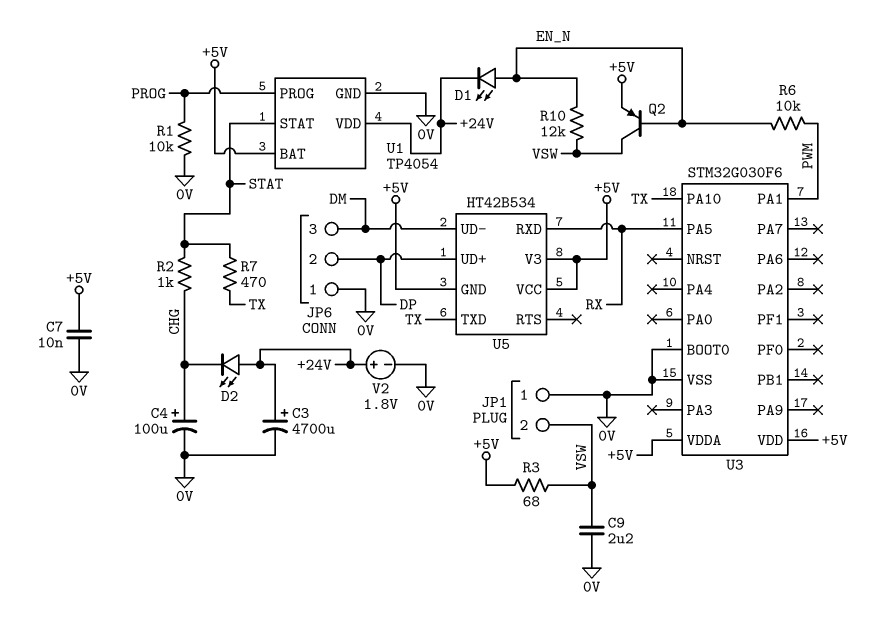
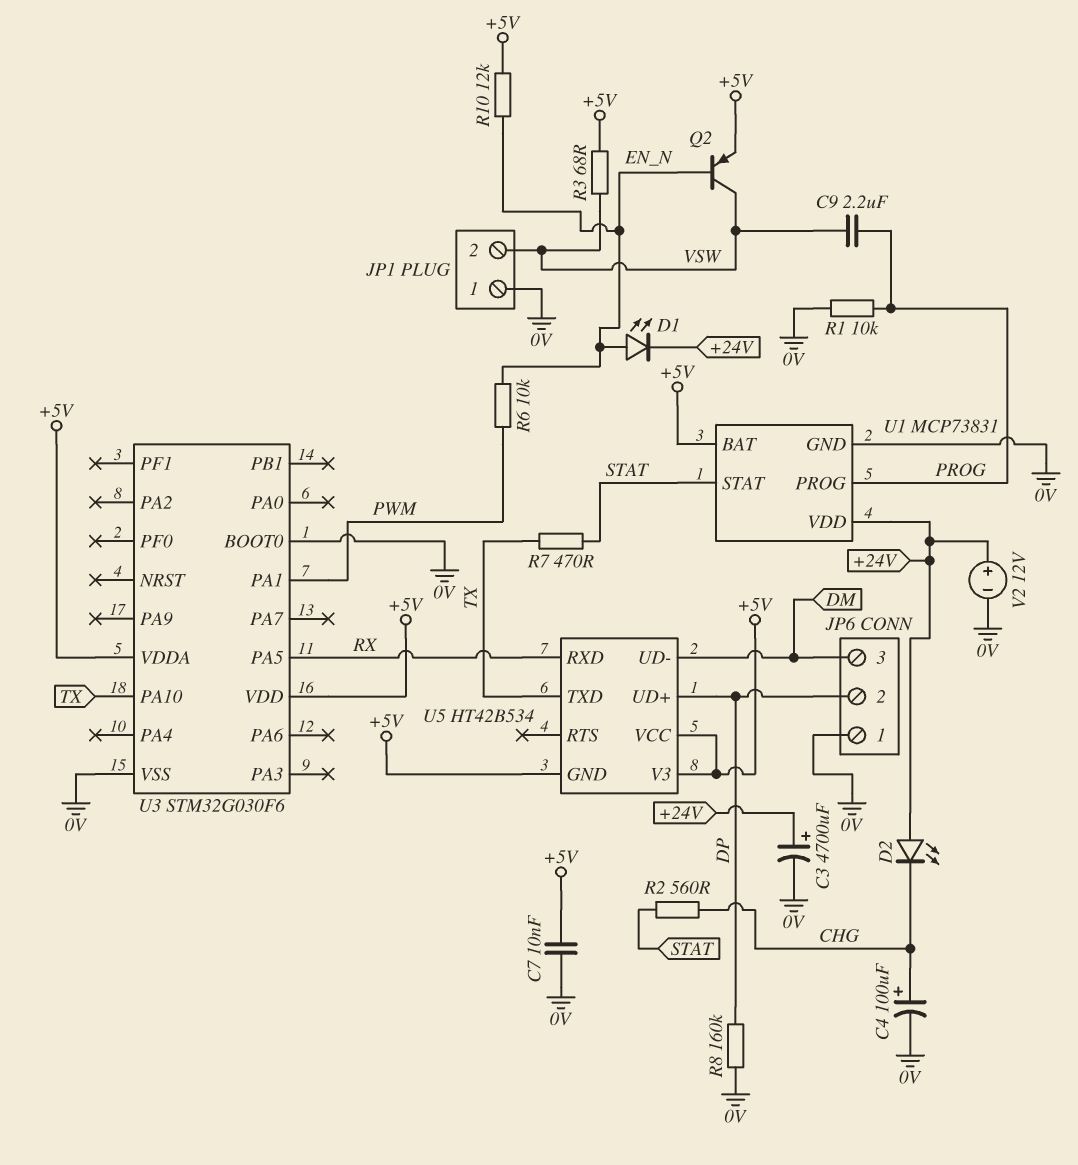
C9: 2.2uF (0V, VSW) -> 2.2uF (PROG, VSW)
R2: 1k (CHG, STAT) -> 560 (CHG, STAT)
R8: none -> 160k (0V, DP)
R10: 12k (EN_N, VSW) -> 12k (+5V, EN_N)
U1: TP4054 -> MCP73831
V2: 1.8V (plus +24V, minus 0V) -> 12V (plus +24V, minus 0V)

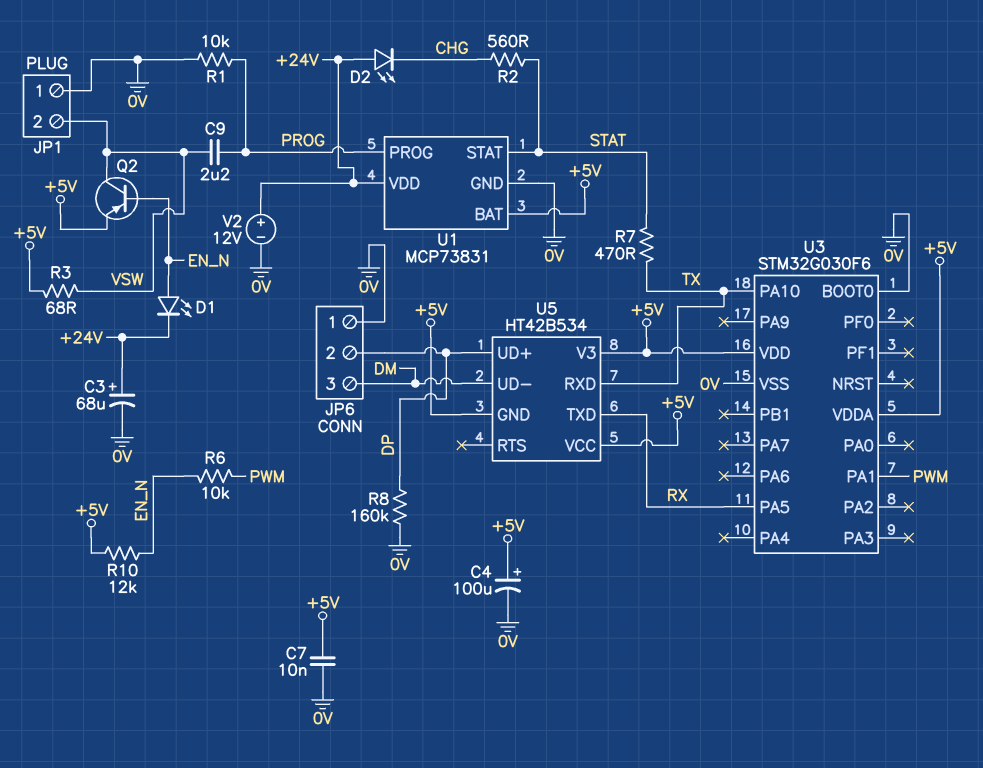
C3: 4700uF (plus +24V, minus 0V) -> 68uF (plus +24V, minus 0V)
C4: 100uF (plus CHG, minus 0V) -> 100uF (plus +5V, minus 0V)
U5 pin RXD: RX -> TX
U5 pin TXD: TX -> RX

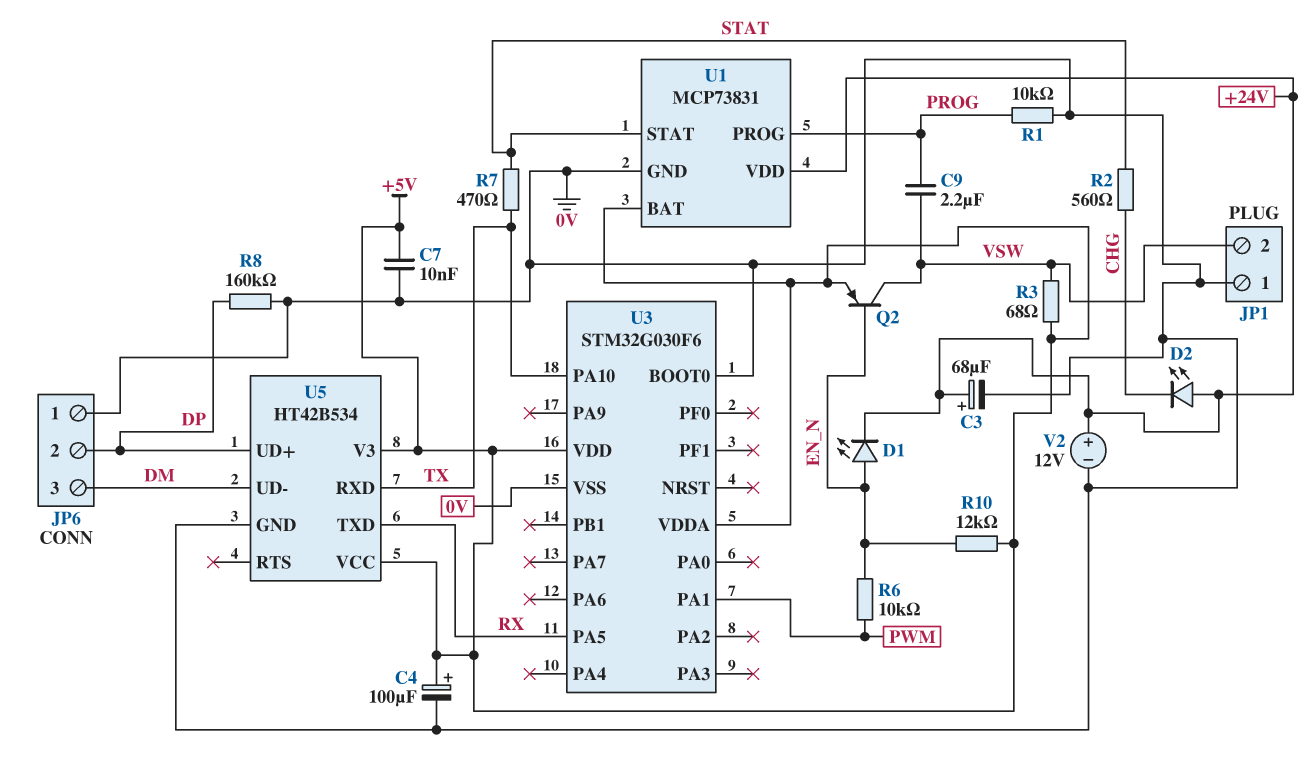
U5 pin GND: +5V -> 0V

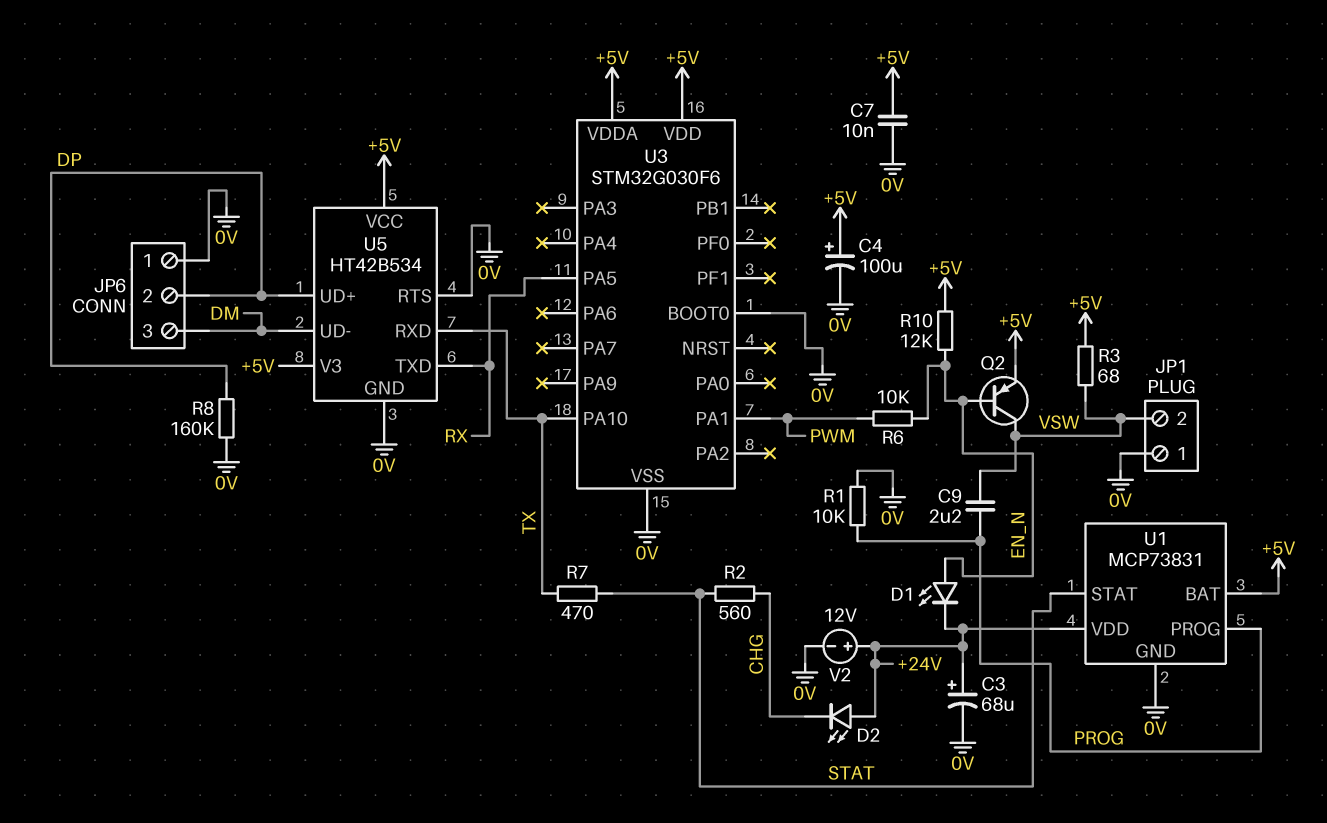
U5 pin RTS: none -> 0V

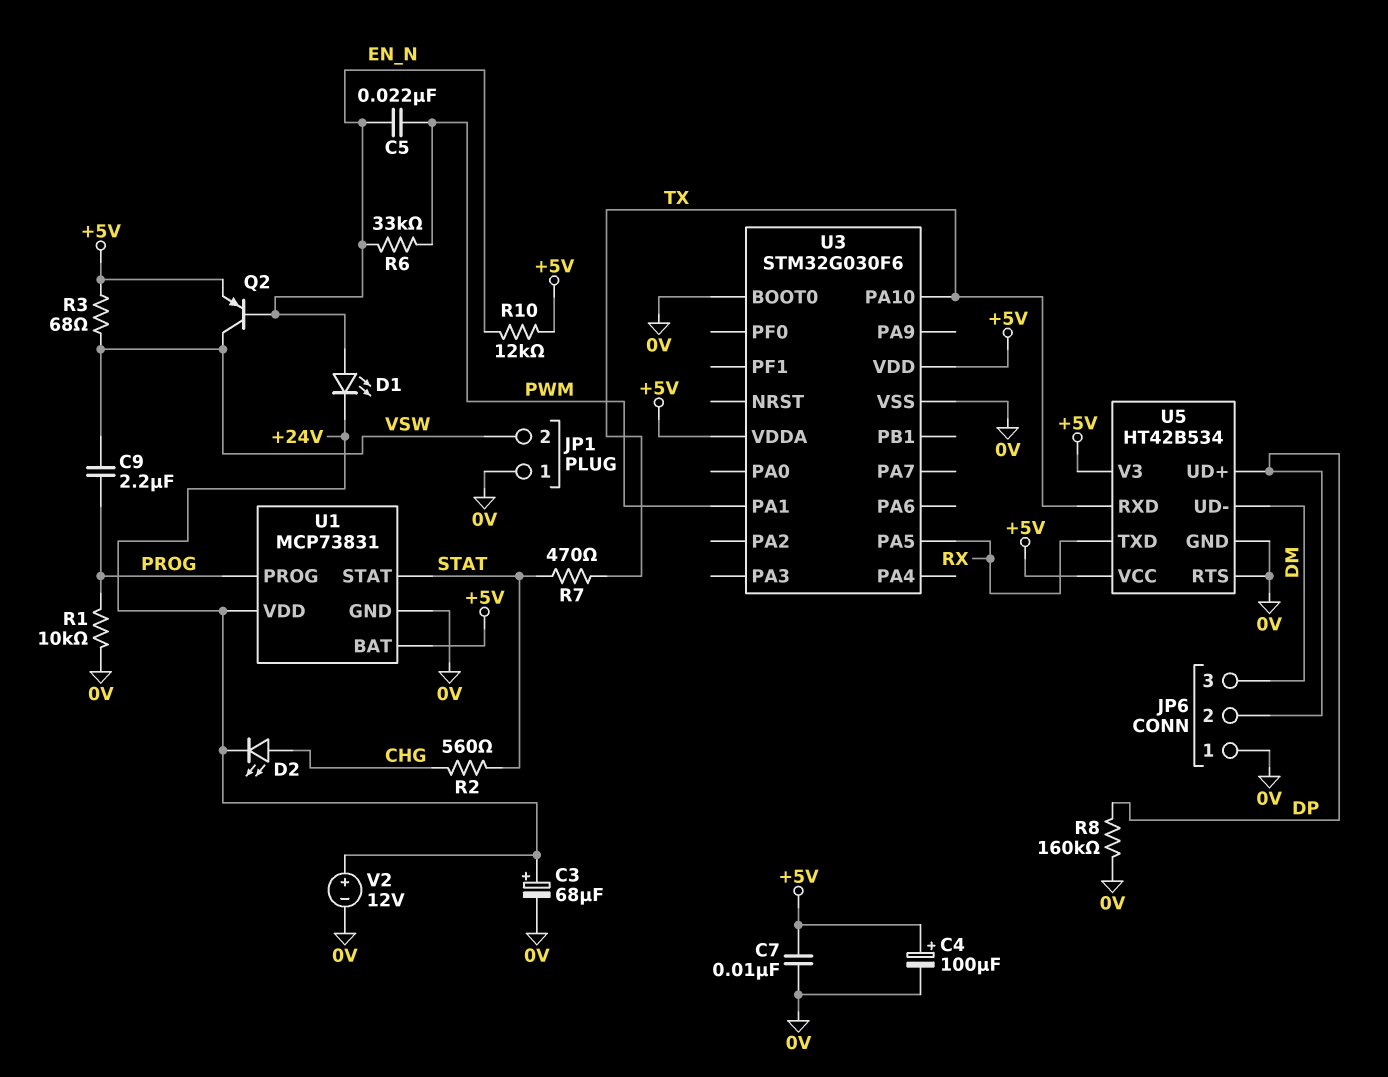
C5: none -> 22nF (EN_N, PWM)
D2: LED (A +24V, K CHG) -> LED (A CHG, K +24V)
R6: 10k (EN_N, PWM) -> 33k (EN_N, PWM)

